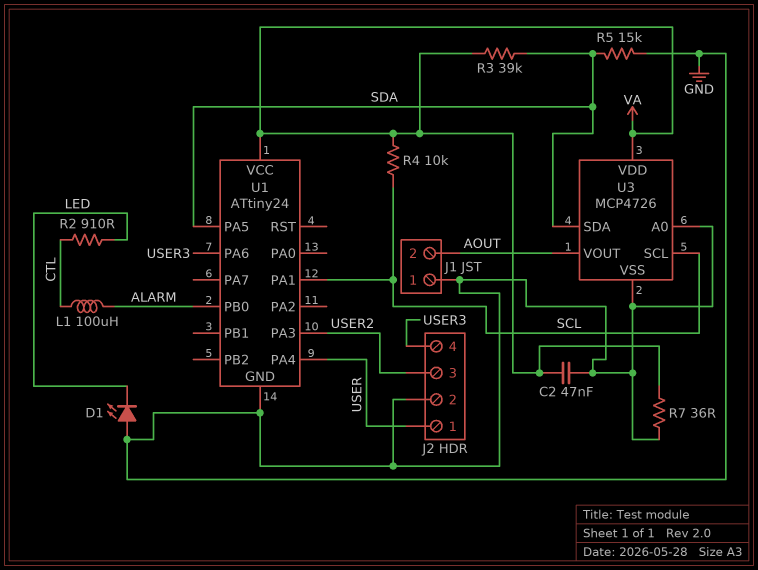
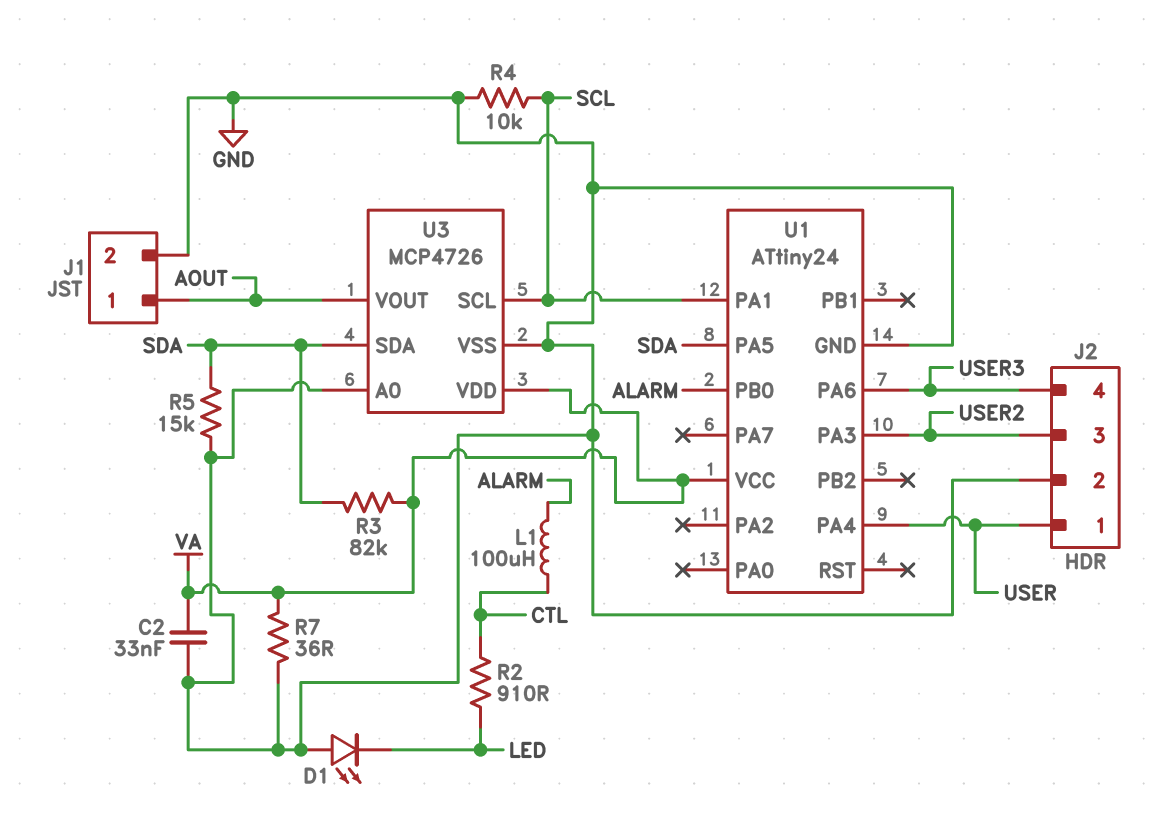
C2: 47nF (GND, VA) -> 33nF (GND, VA)
J1 pin 1: GND -> AOUT
J1 pin 2: AOUT -> GND
R3: 39k (SDA, VA) -> 82k (SDA, VA)
R4: 10k (SCL, VA) -> 10k (GND, SCL)

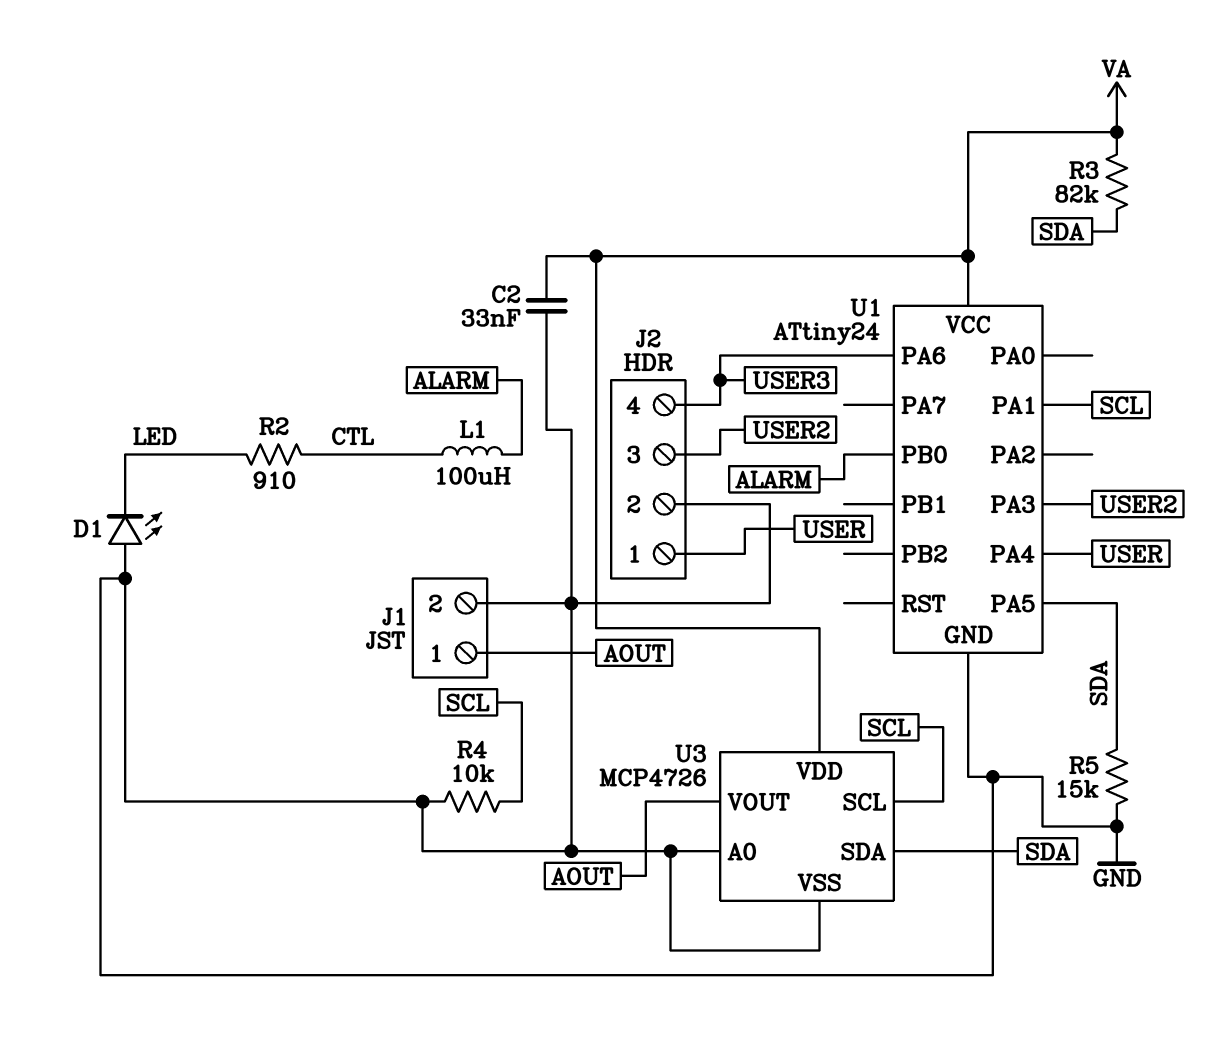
R7: 36 (GND, VA) -> none

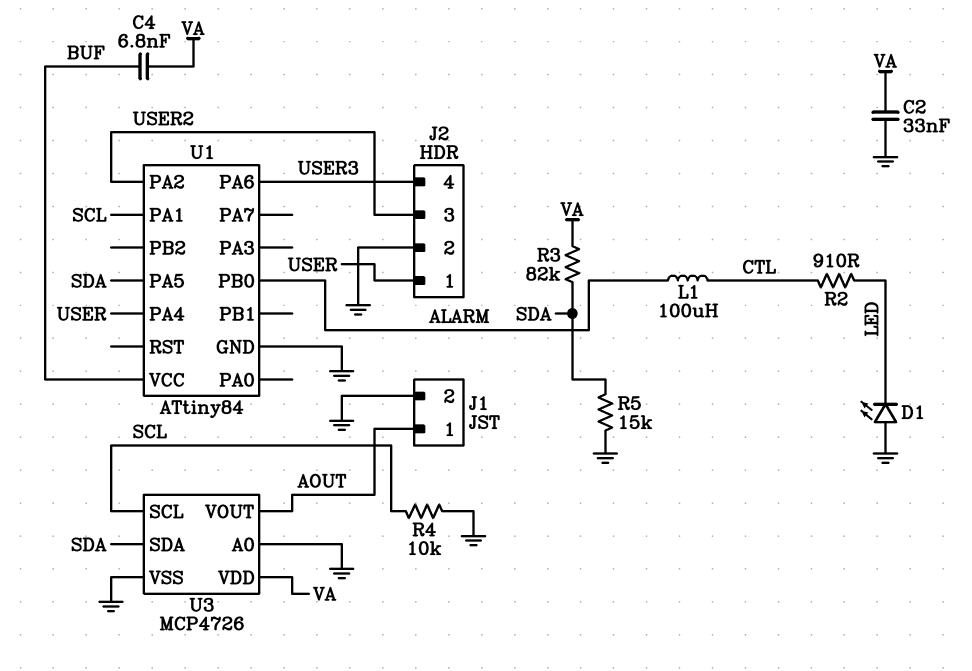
C4: none -> 6.8nF (BUF, VA)
U1: ATtiny24 -> ATtiny84
U1 pin PA2: none -> USER2
U1 pin PA3: USER2 -> none
U1 pin VCC: VA -> BUF

